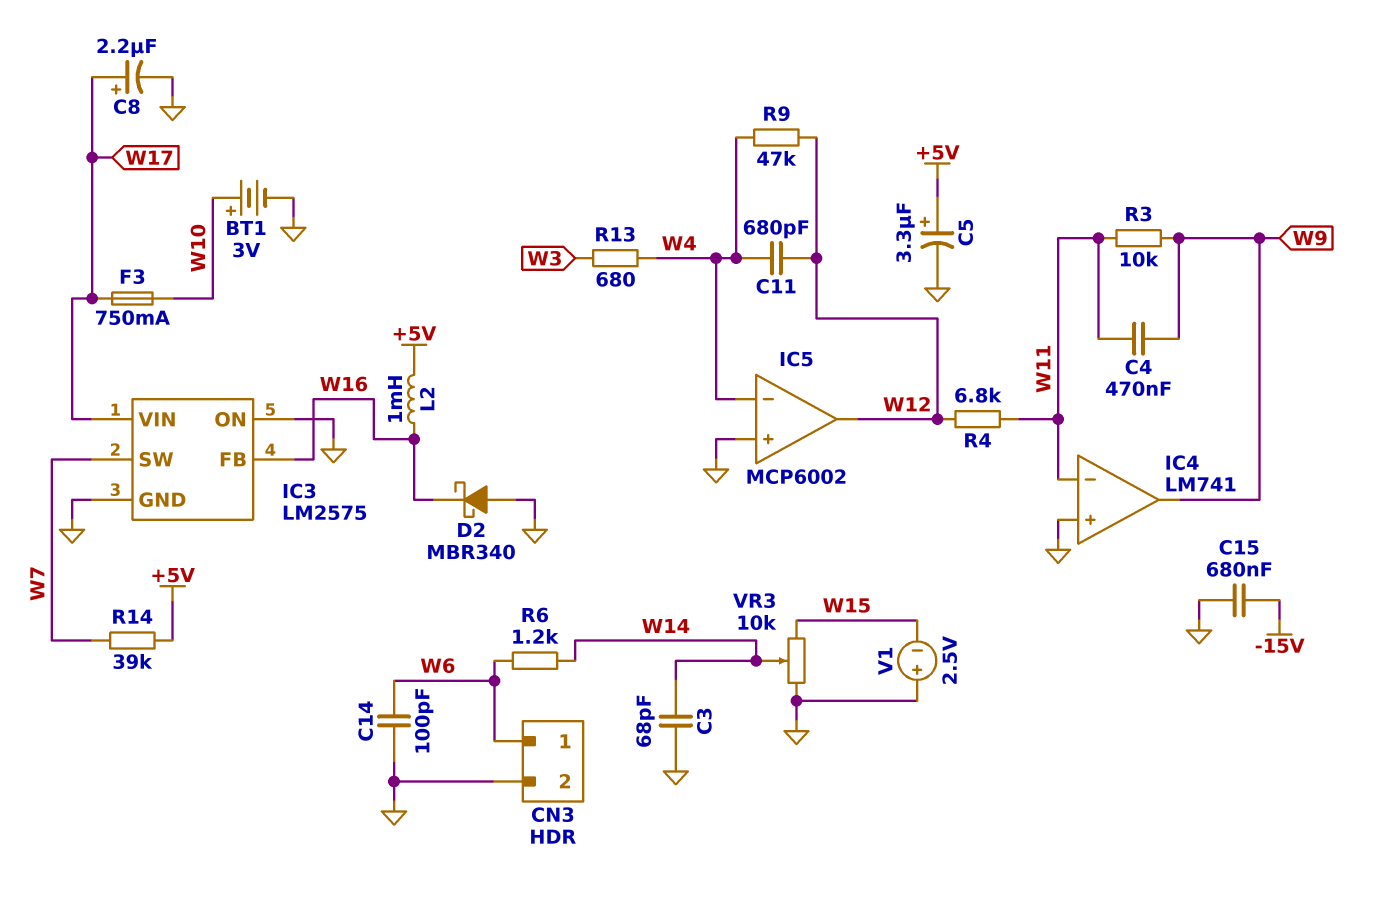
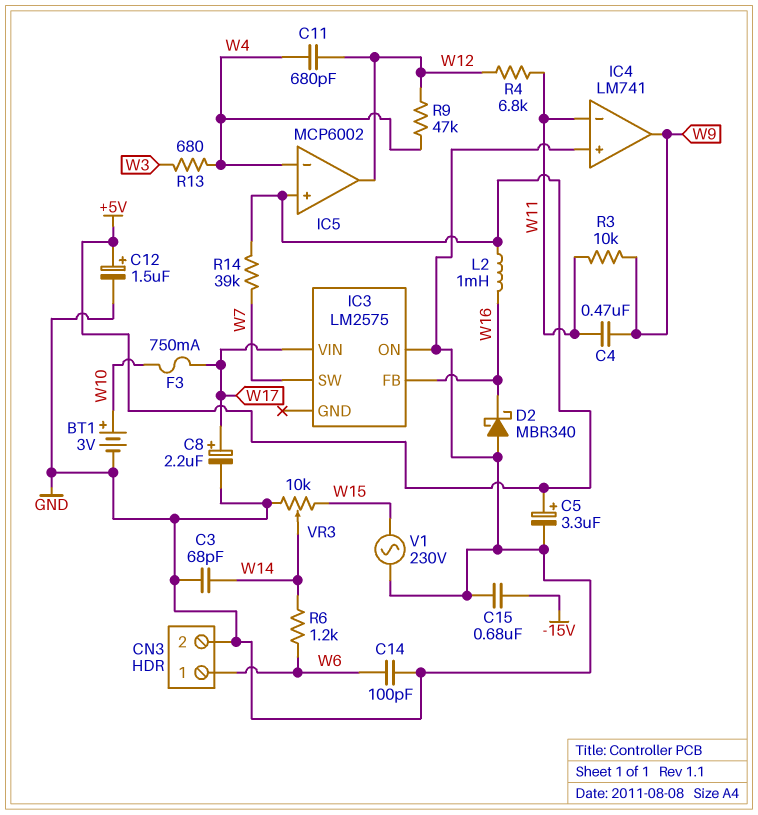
C12: none -> 1.5uF (plus +5V, minus GND)
IC3 pin GND: GND -> none
IC5 pin in+: GND -> +5V
V1: 2.5V (plus GND, minus W15) -> AC 230V (GND, W15)

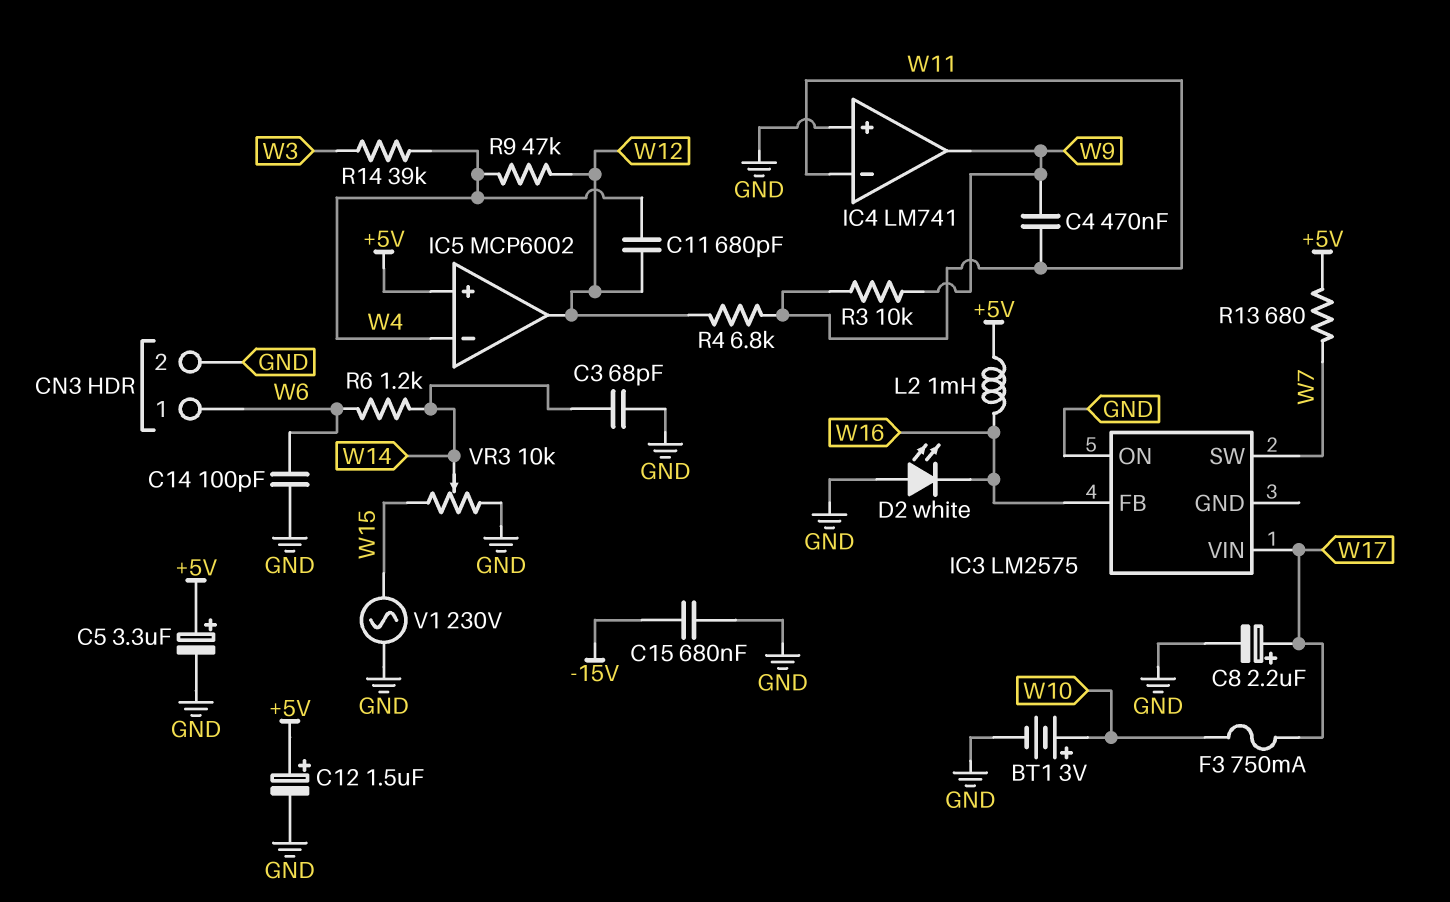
D2: schottky MBR340 (A GND, K W16) -> LED white (A GND, K W16)
R13: 680 (W3, W4) -> 680 (+5V, W7)
R14: 39k (+5V, W7) -> 39k (W3, W4)

